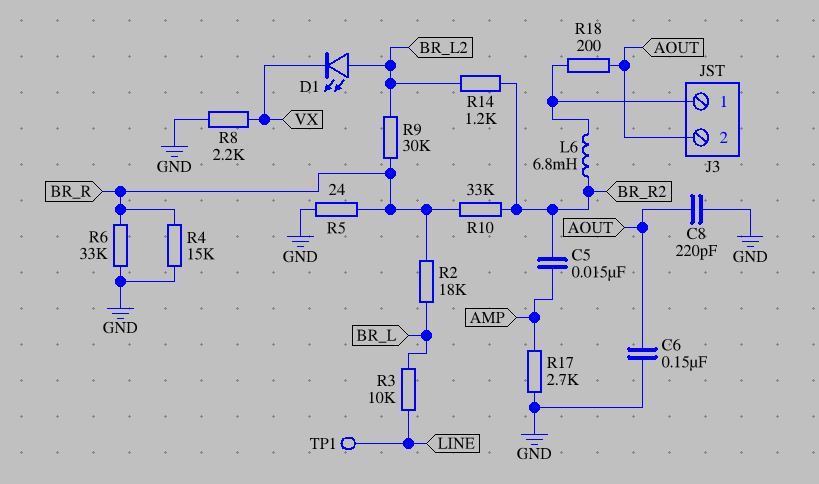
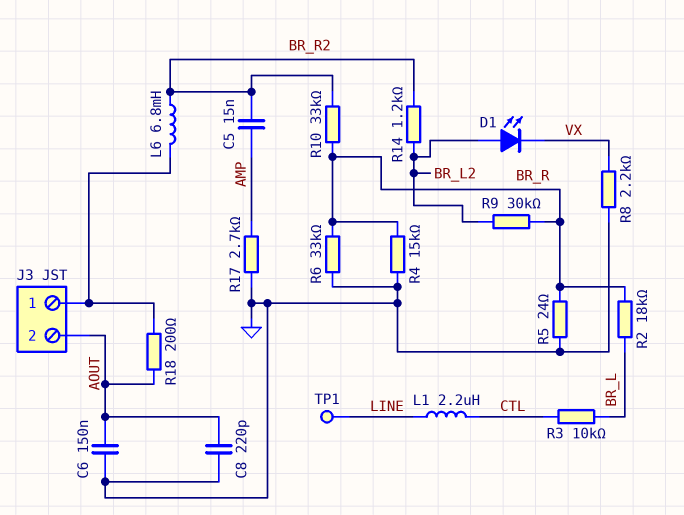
L1: none -> 2.2uH (CTL, LINE)
R3: 10k (BR_L, LINE) -> 10k (BR_L, CTL)

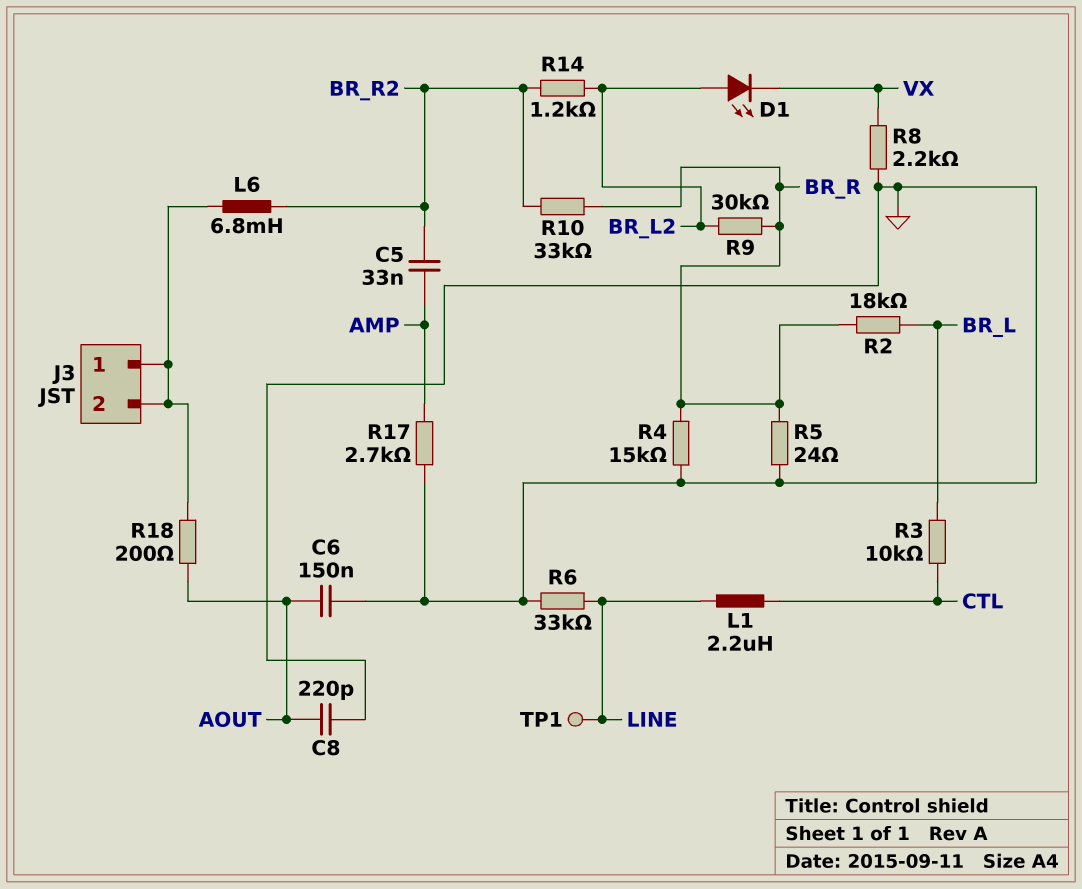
C5: 15nF (AMP, BR_R2) -> 33nF (AMP, BR_R2)
J3 pin 2: AOUT -> J3/1
R6: 33k (BR_R, GND) -> 33k (GND, LINE)

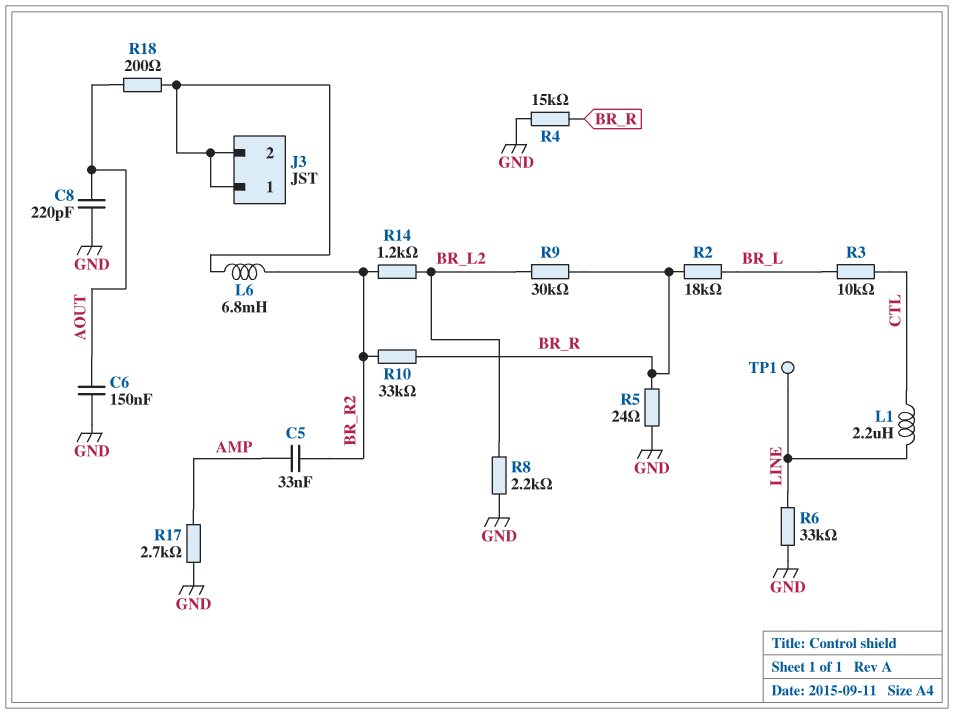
D1: LED (A BR_L2, K VX) -> none
R8: 2.2k (GND, VX) -> 2.2k (BR_L2, GND)

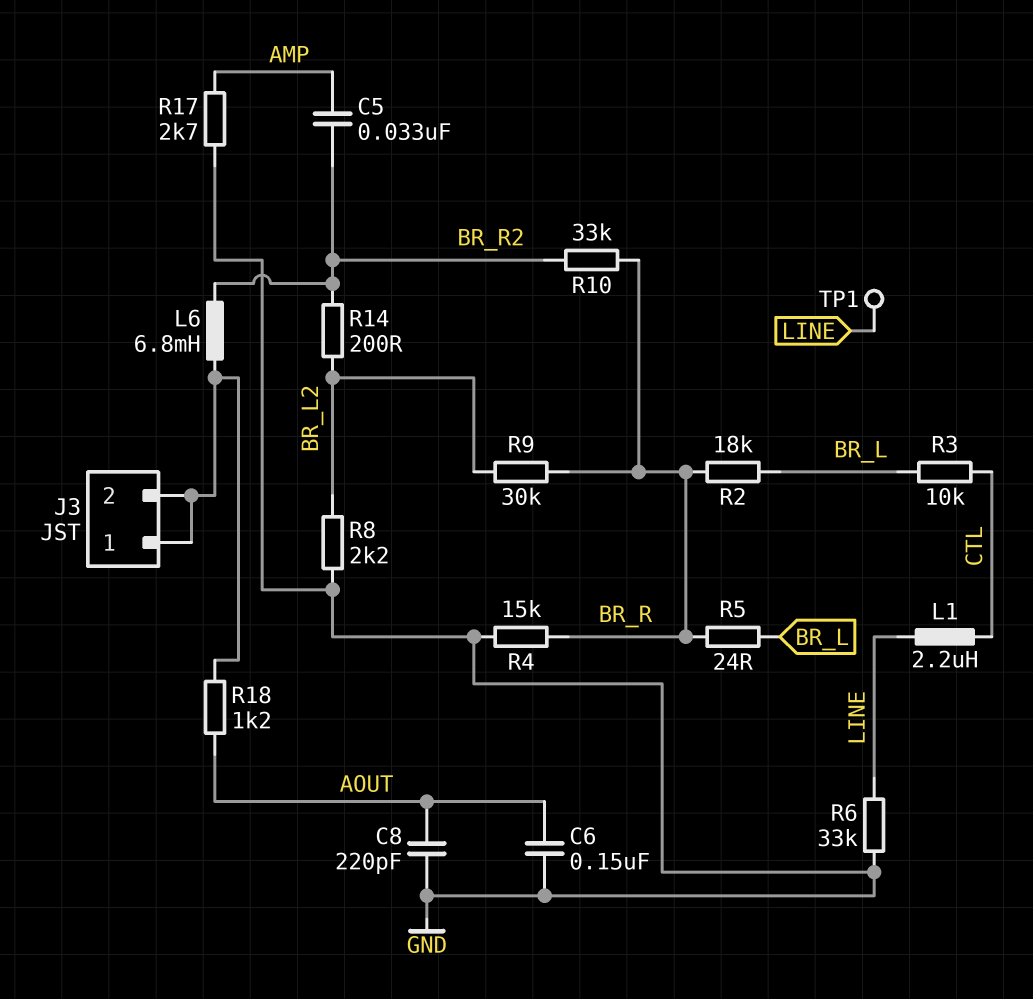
R5: 24 (BR_R, GND) -> 24 (BR_L, BR_R)
R14: 1.2k (BR_L2, BR_R2) -> 200 (BR_L2, BR_R2)
R18: 200 (AOUT, J3/1) -> 1.2k (AOUT, J3/1)

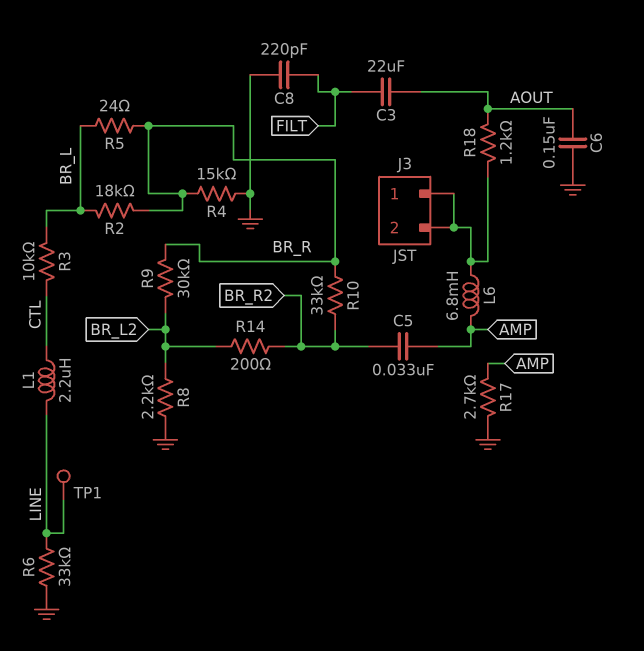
C3: none -> 22uF (AOUT, FILT)
C8: 220pF (AOUT, GND) -> 220pF (FILT, GND)
L6: 6.8mH (BR_R2, J3/1) -> 6.8mH (AMP, J3/1)

